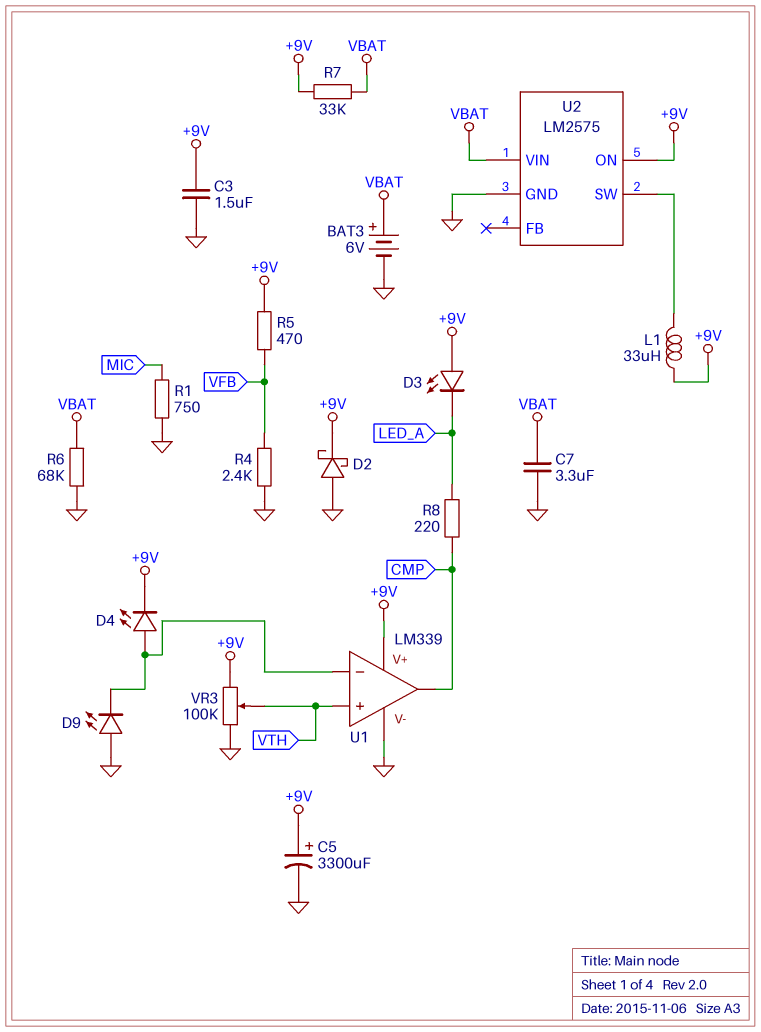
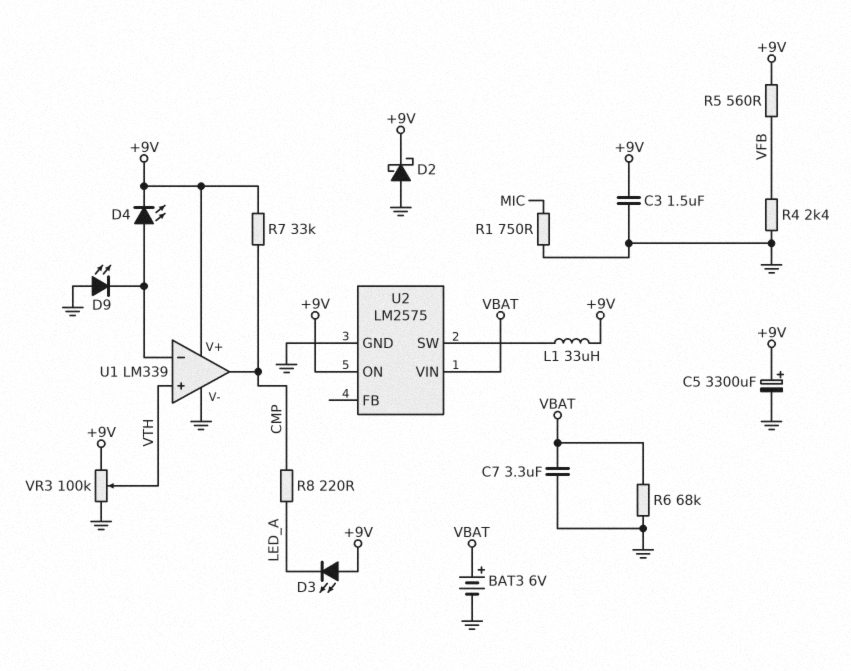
R5: 470 (+9V, VFB) -> 560 (+9V, VFB)
R7: 33k (+9V, VBAT) -> 33k (+9V, CMP)

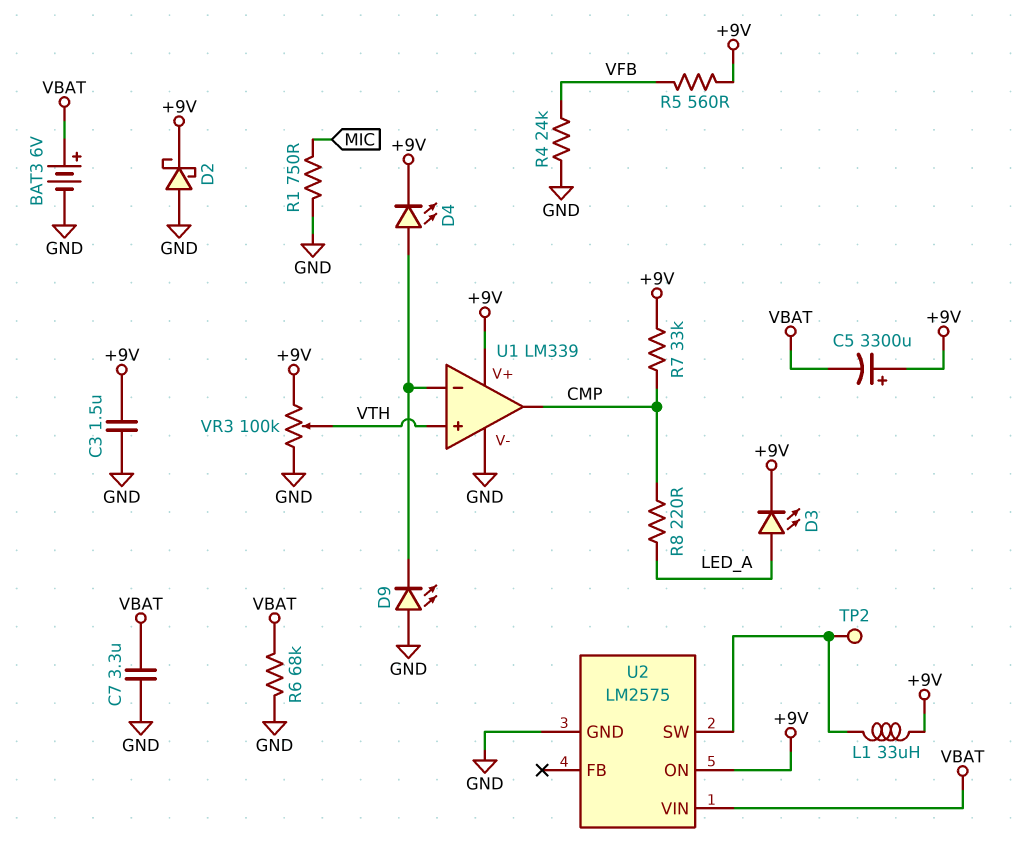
C5: 3300uF (plus +9V, minus GND) -> 3300uF (plus +9V, minus VBAT)
D3: LED (A +9V, K LED_A) -> LED (A LED_A, K +9V)
R4: 2.4k (GND, VFB) -> 24k (GND, VFB)
TP2: none -> test point (U2/SW)

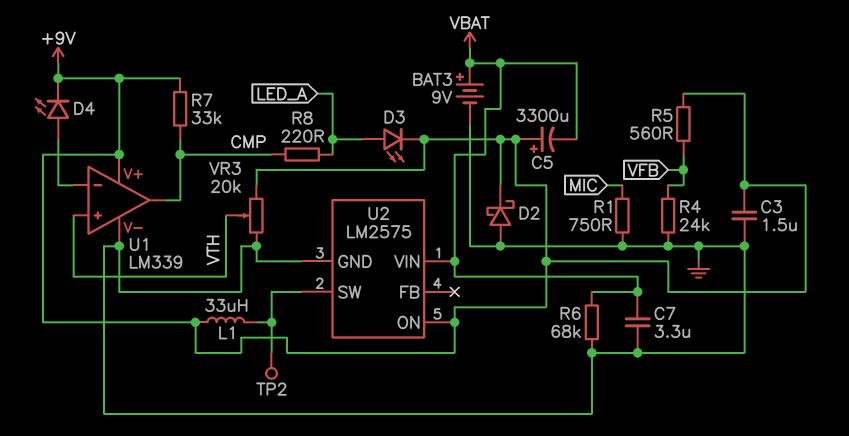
BAT3: 6V (plus VBAT, minus GND) -> 9V (plus VBAT, minus GND)
D9: LED (A GND, K U1/in-) -> none
VR3: 100k (+9V, GND, wiper VTH) -> 20k (+9V, GND, wiper VTH)

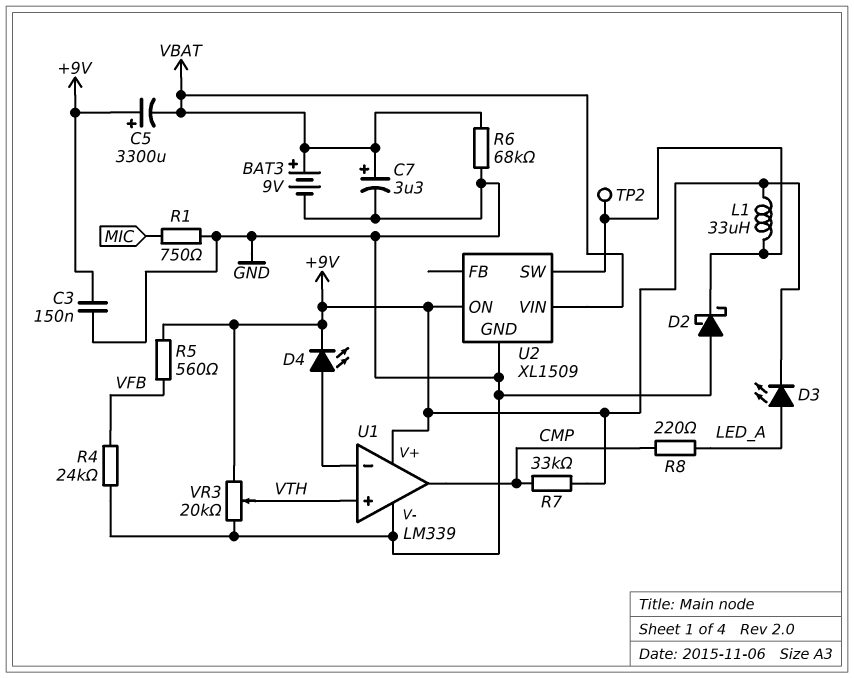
C3: 1.5uF (+9V, GND) -> 150nF (+9V, GND)
C7: 3.3uF (GND, VBAT) -> 3.3uF (plus VBAT, minus GND)
D2: schottky (A GND, K +9V) -> schottky (A GND, K U2/SW)
U2: LM2575 -> XL1509

